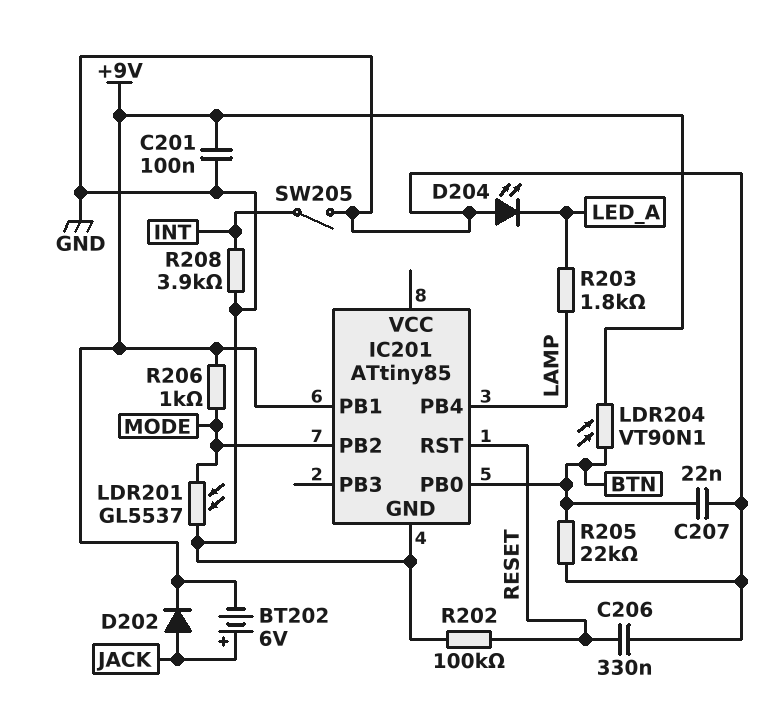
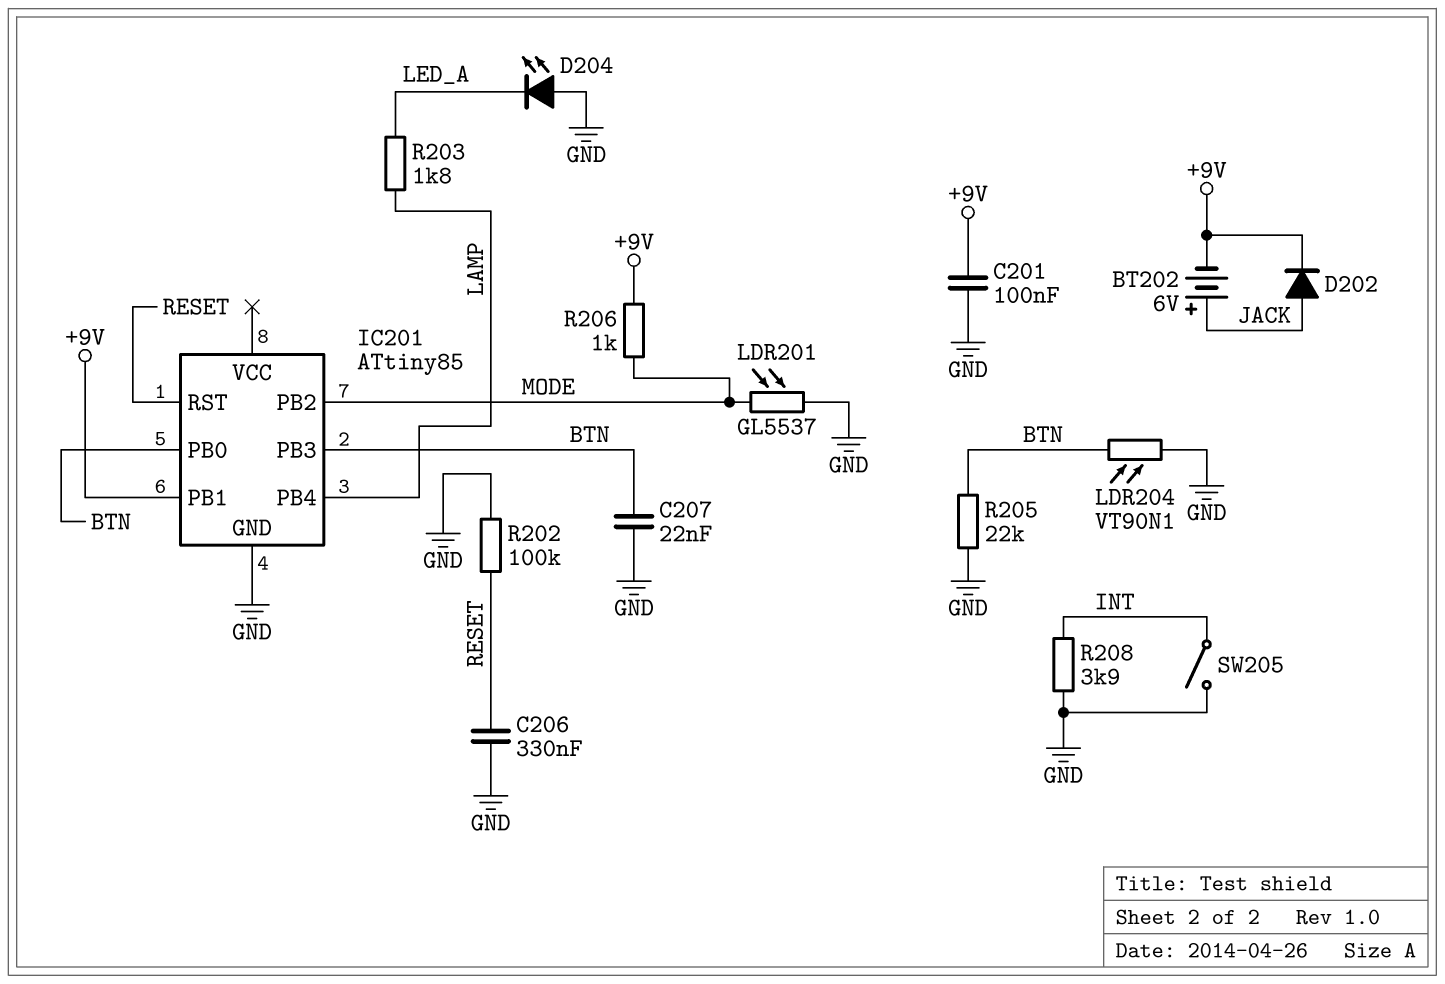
IC201 pin PB3: none -> BTN
LDR204: VT90N1 (+9V, BTN) -> VT90N1 (BTN, GND)

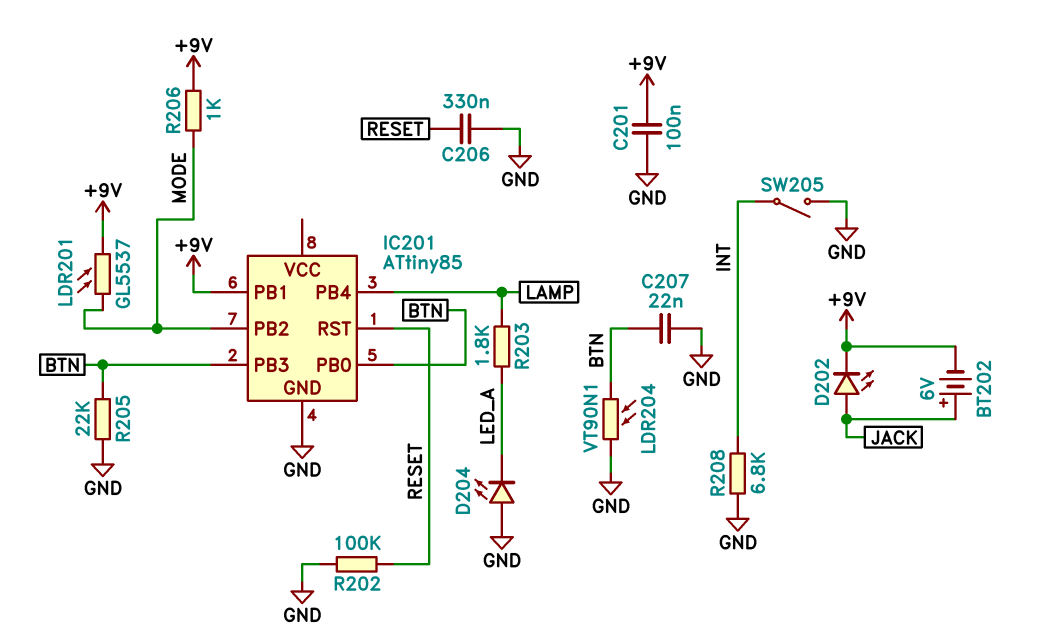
D202: diode (A JACK, K +9V) -> LED (A JACK, K +9V)
LDR201: GL5537 (GND, MODE) -> GL5537 (+9V, MODE)
R208: 3.9k (GND, INT) -> 6.8k (GND, INT)

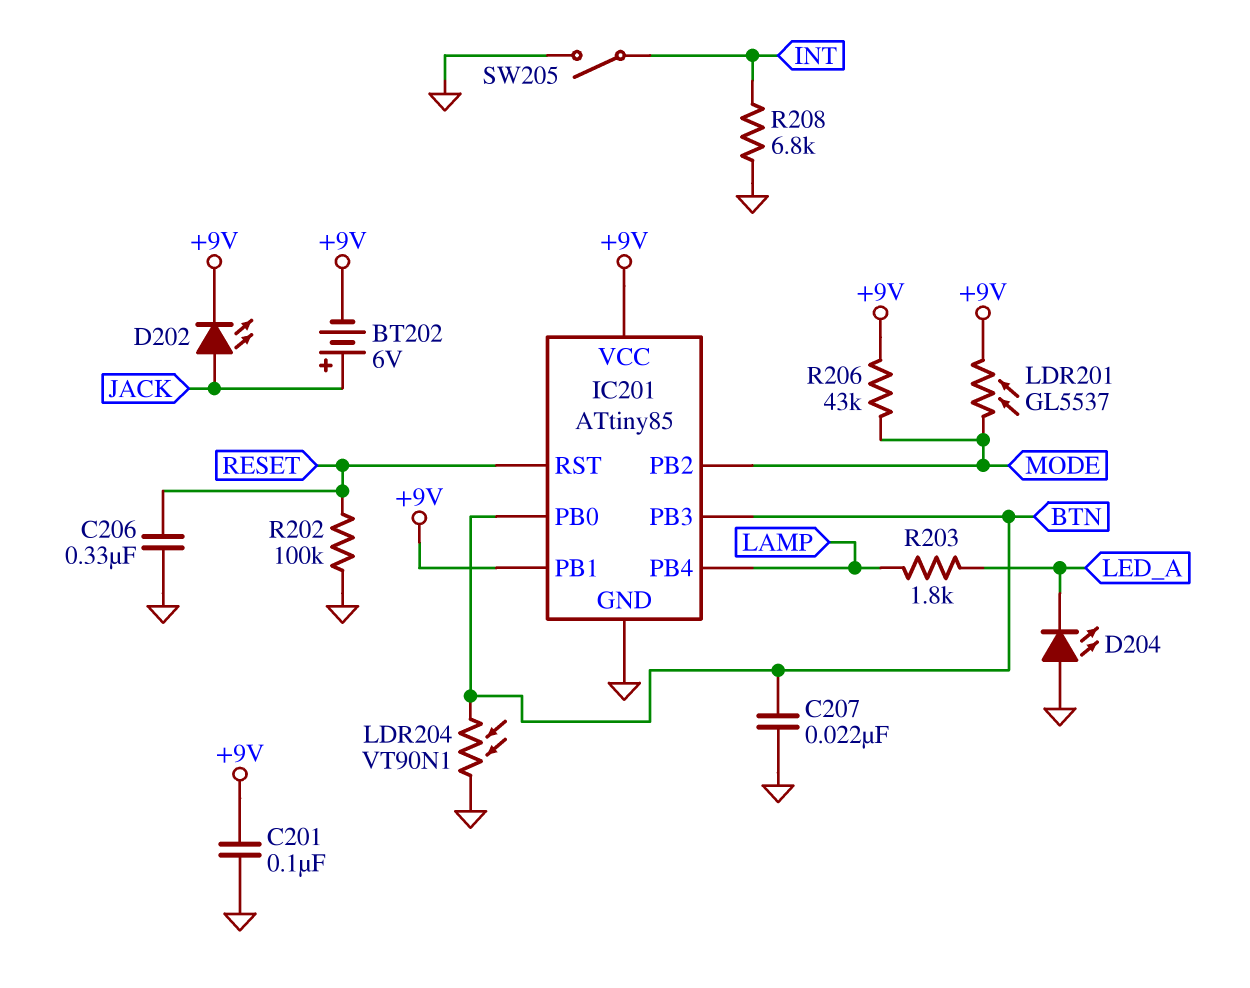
IC201 pin VCC: none -> +9V
R205: 22k (BTN, GND) -> none
R206: 1k (+9V, MODE) -> 43k (+9V, MODE)

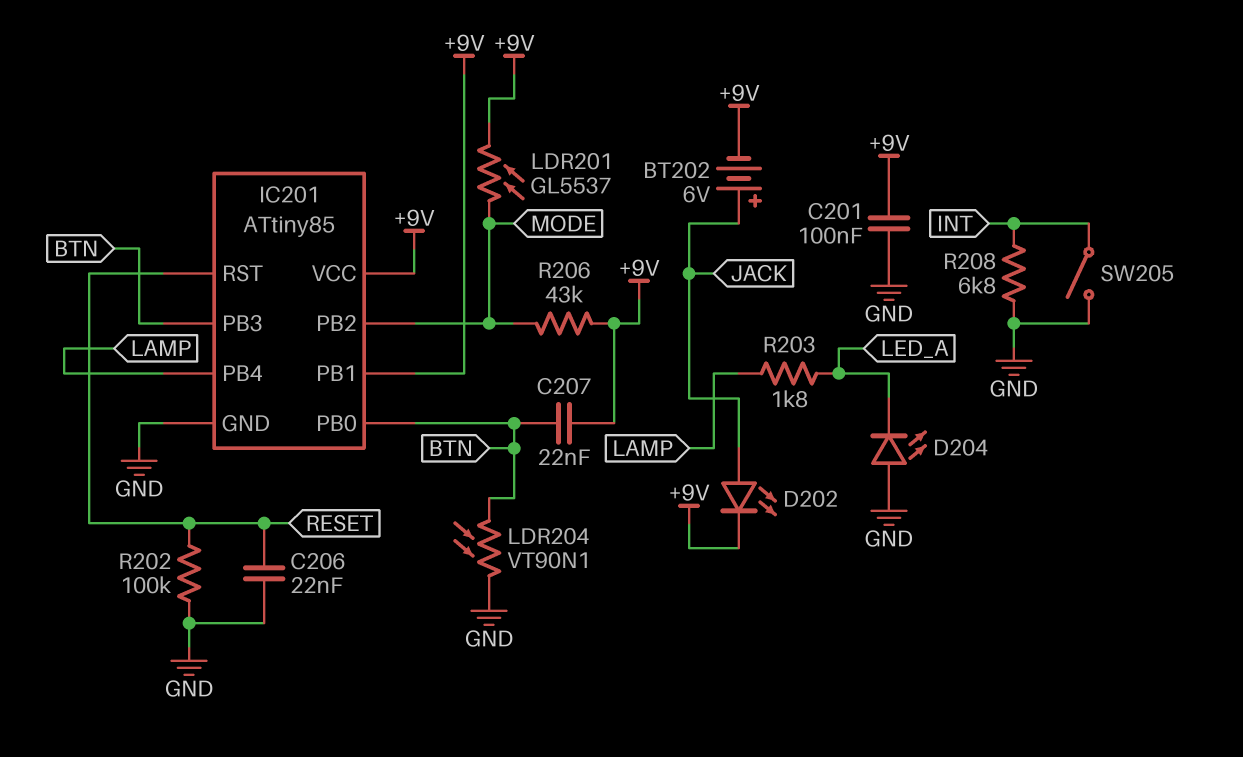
C206: 330nF (GND, RESET) -> 22nF (GND, RESET)
C207: 22nF (BTN, GND) -> 22nF (+9V, BTN)

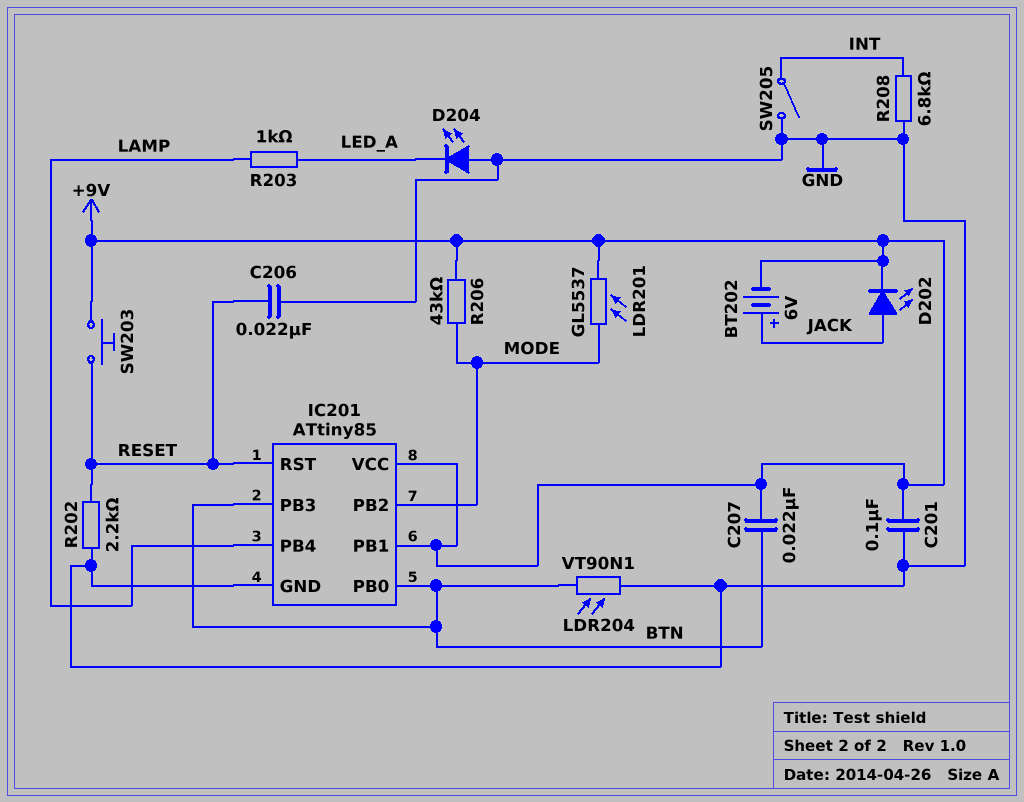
R202: 100k (GND, RESET) -> 2.2k (GND, RESET)
R203: 1.8k (LAMP, LED_A) -> 1k (LAMP, LED_A)
SW203: none -> button (+9V, RESET)

